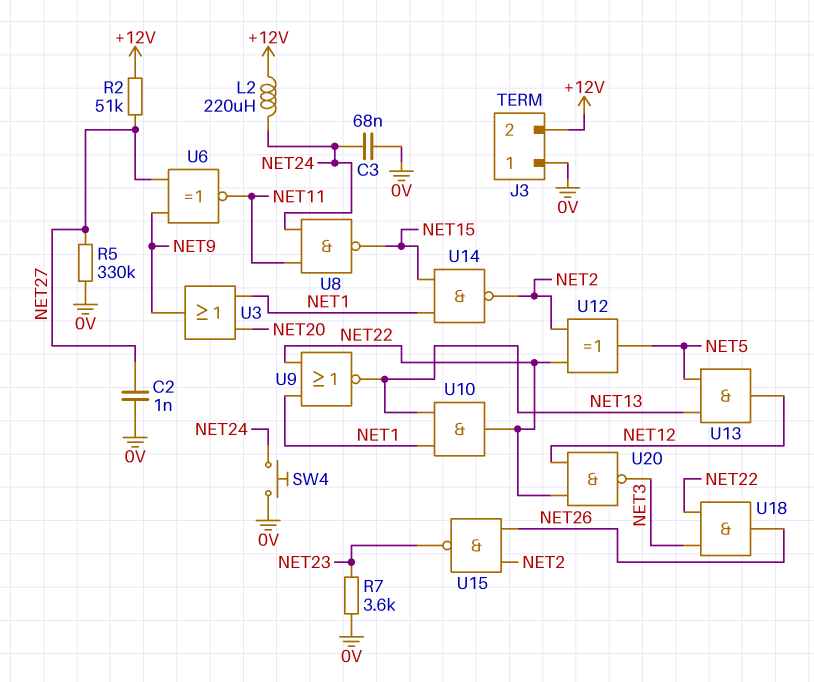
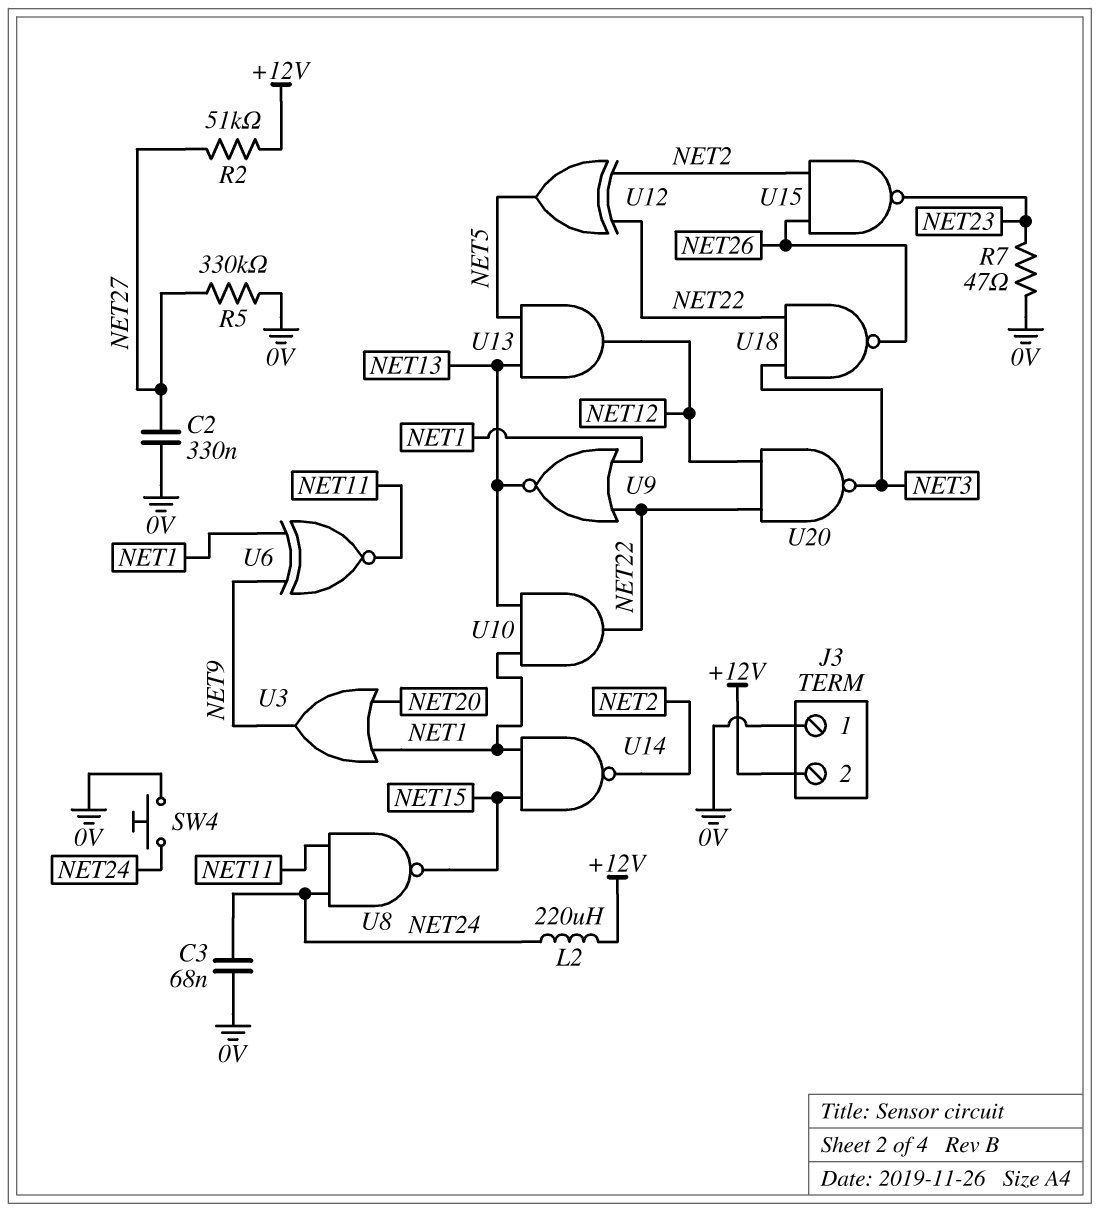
C2: 1nF (0V, NET27) -> 330nF (0V, NET27)
R7: 3.6k (0V, NET23) -> 47 (0V, NET23)
U6: XNOR (in NET9, in NET27, out NET11) -> XNOR (in NET1, in NET9, out NET11)
U18: AND (in NET3, in NET22, out NET26) -> NAND (in NET3, in NET22, out NET26)

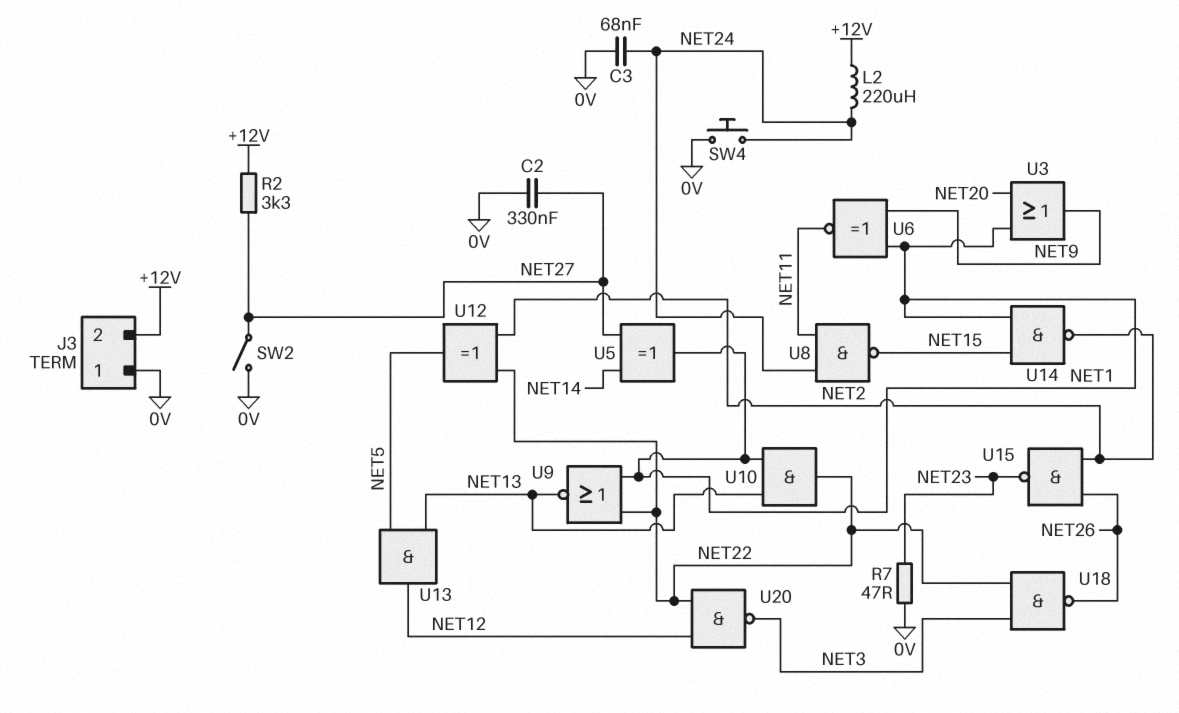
R2: 51k (+12V, NET27) -> 3.3k (+12V, NET27)
R5: 330k (0V, NET27) -> none
SW2: none -> switch (0V, NET27)
U5: none -> XOR (in NET14, in NET27, out NET1)

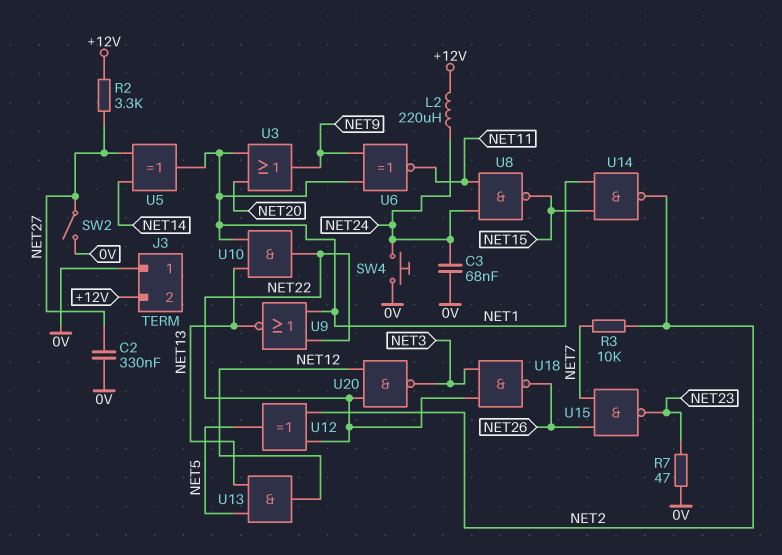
R3: none -> 10k (NET2, NET7)
U15: NAND (in NET2, in NET26, out NET23) -> NAND (in NET7, in NET26, out NET23)

